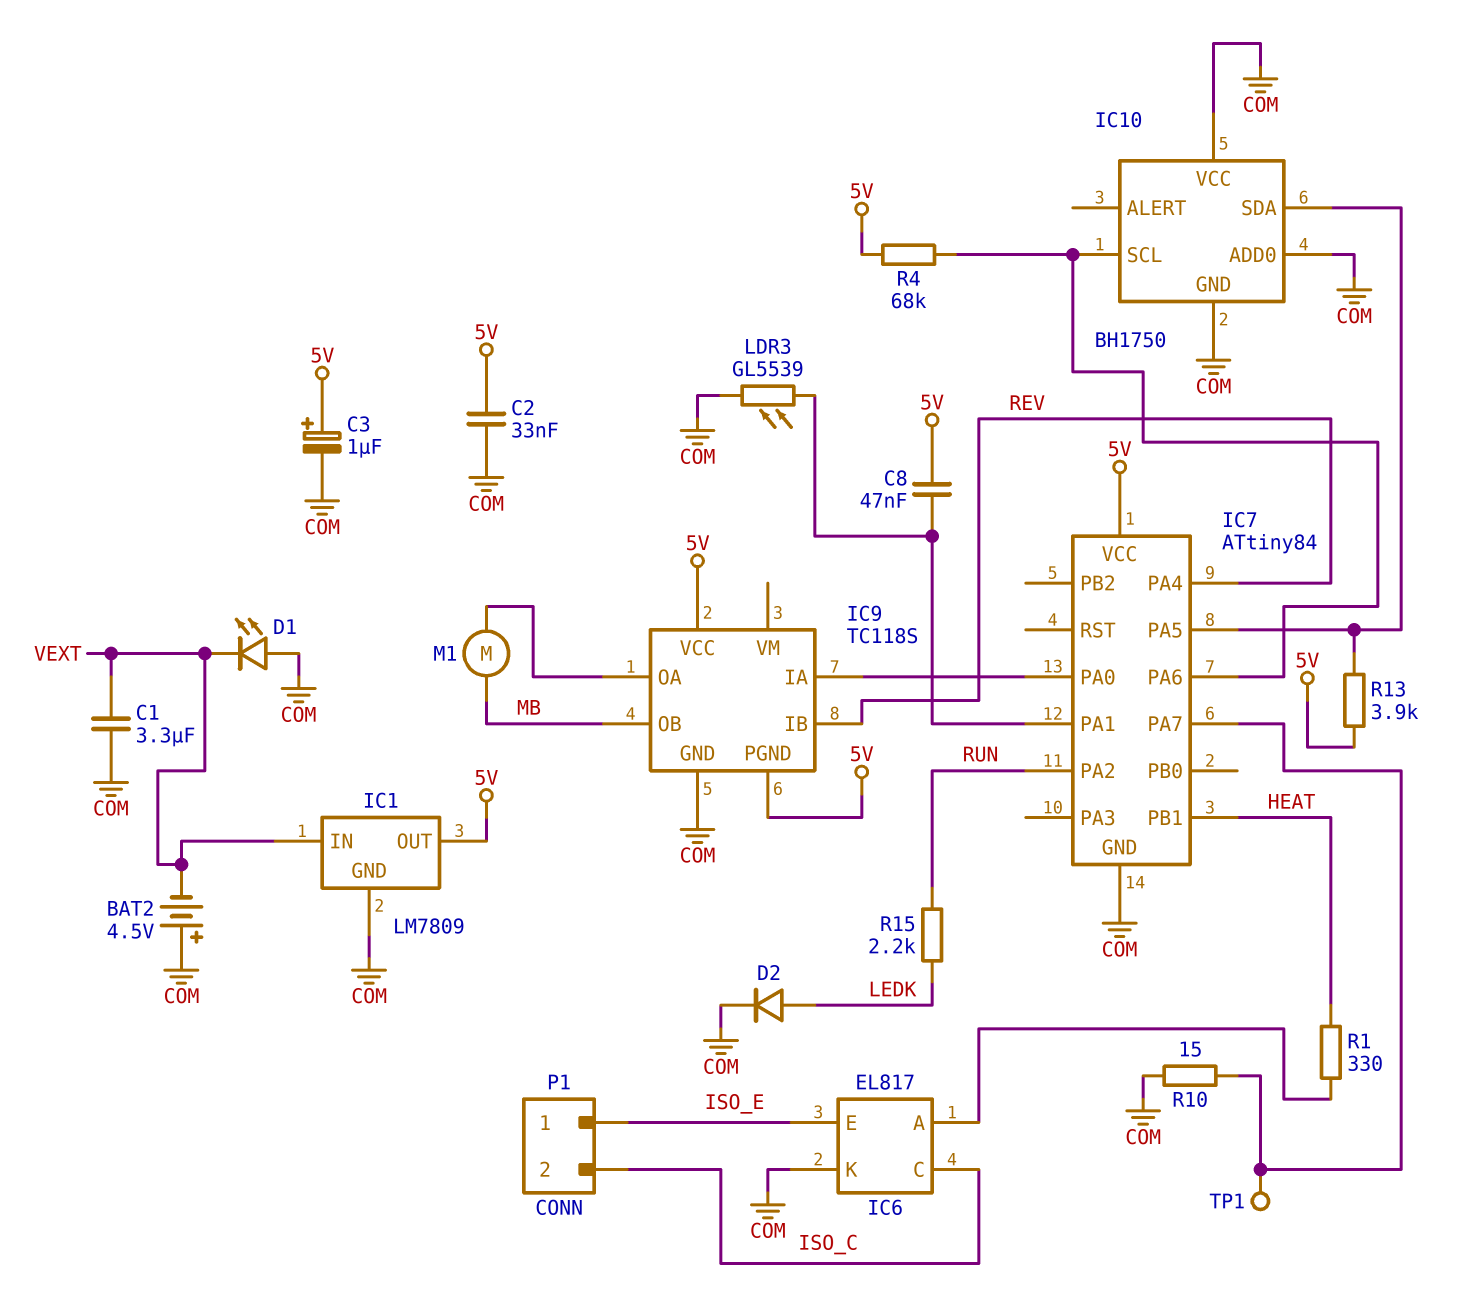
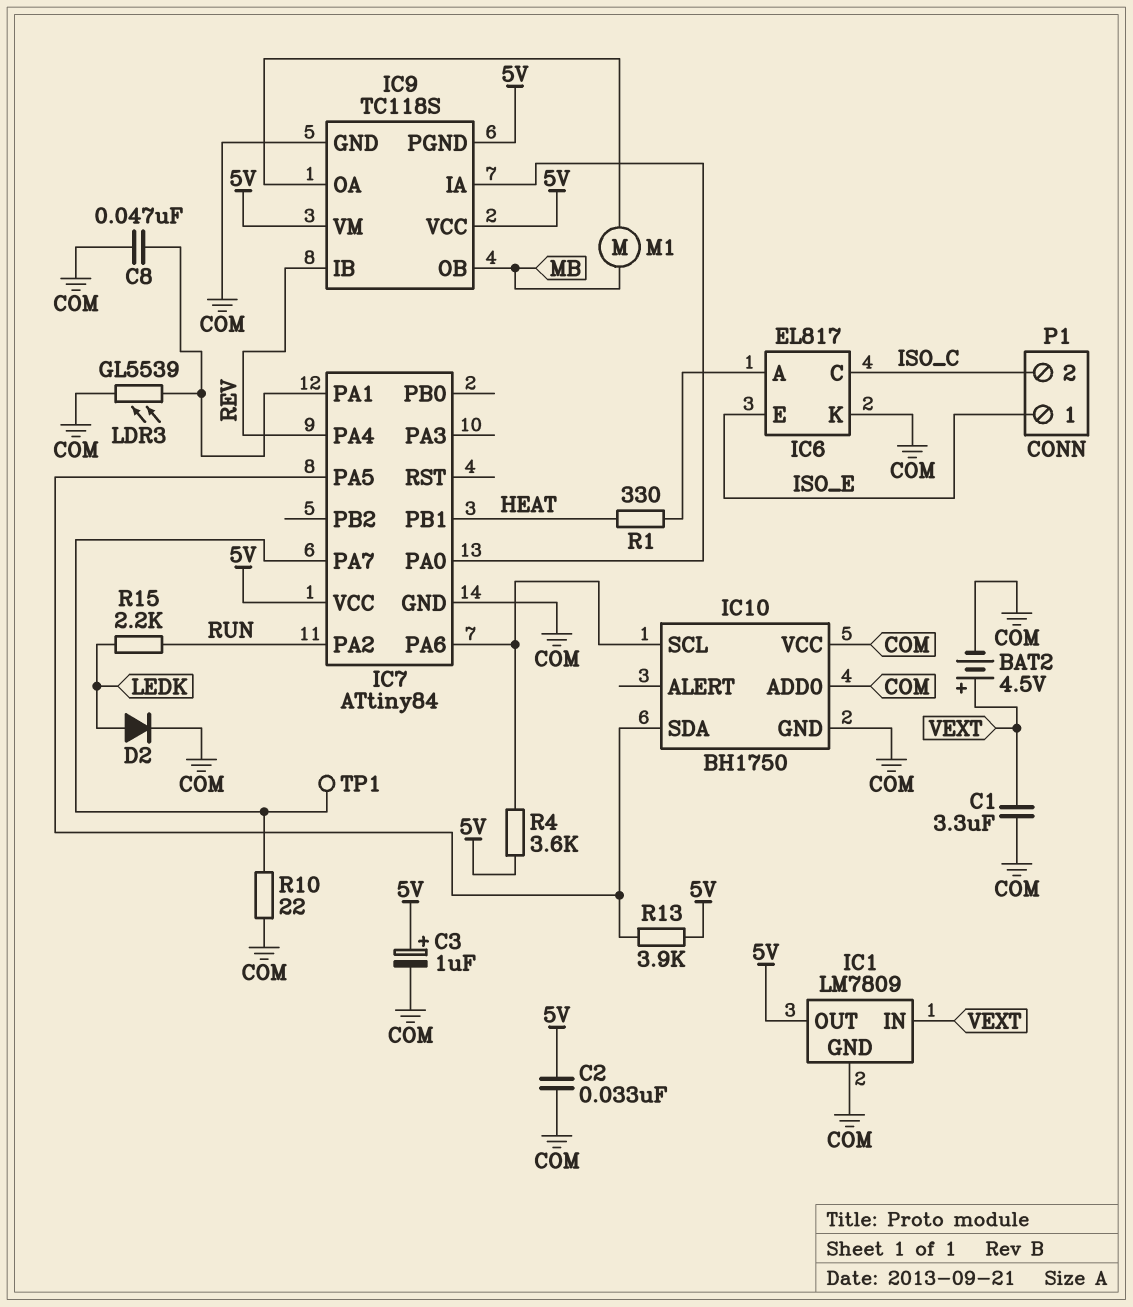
BAT2: 4.5V (plus COM, minus VEXT) -> 4.5V (plus VEXT, minus COM)
C8: 47nF (5V, IC7/PA1) -> 47nF (COM, IC7/PA1)
D1: LED (A COM, K VEXT) -> none
IC9 pin VM: none -> 5V
R4: 68k (5V, IC7/PA6) -> 3.6k (5V, IC7/PA6)
R10: 15 (COM, IC7/PA7) -> 22 (COM, IC7/PA7)

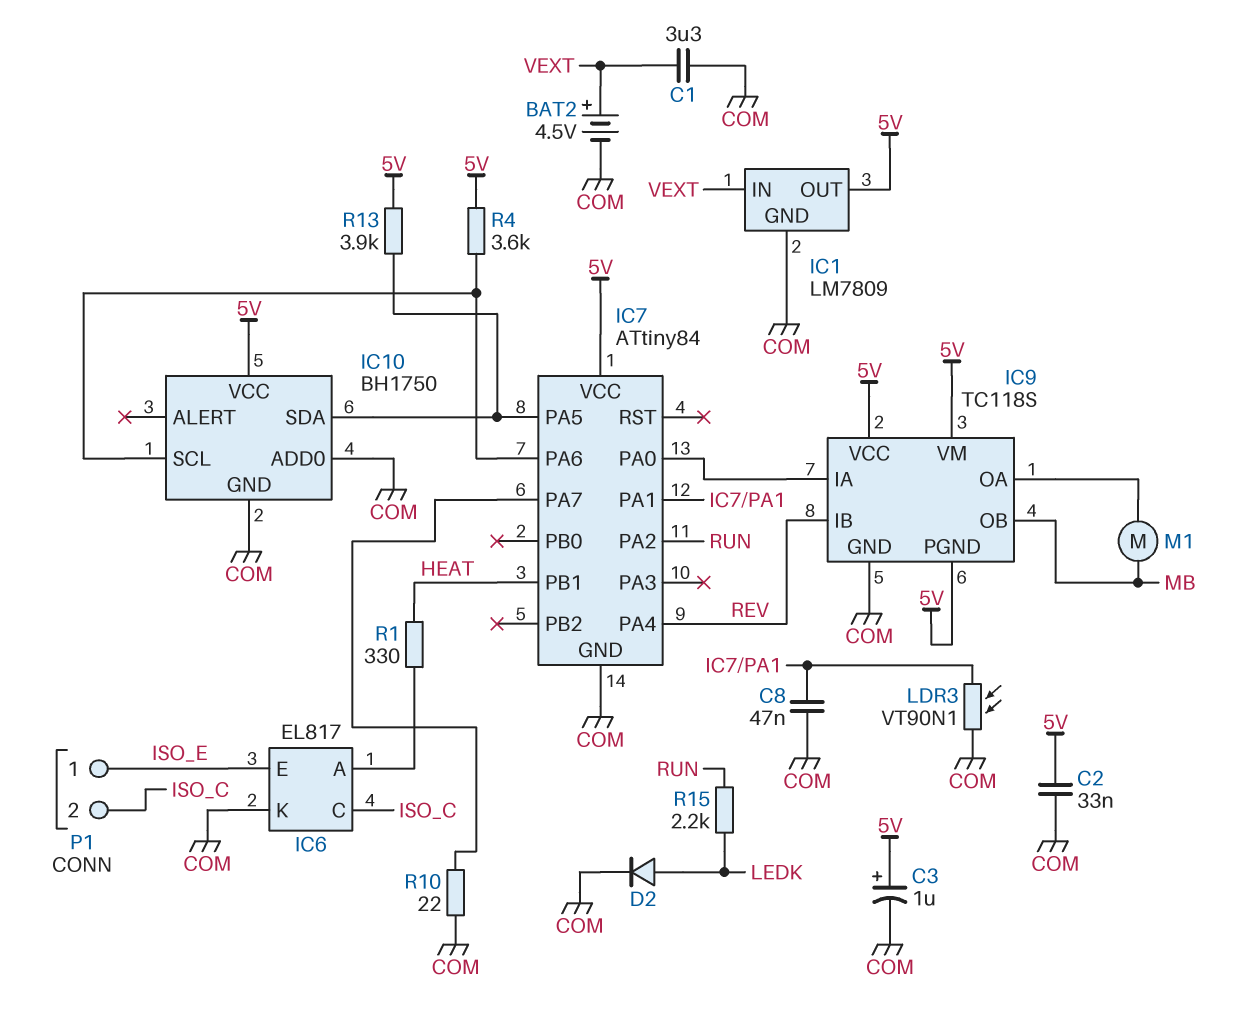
IC10 pin VCC: COM -> 5V
LDR3: GL5539 (COM, IC7/PA1) -> VT90N1 (COM, IC7/PA1)
TP1: test point (IC7/PA7) -> none

